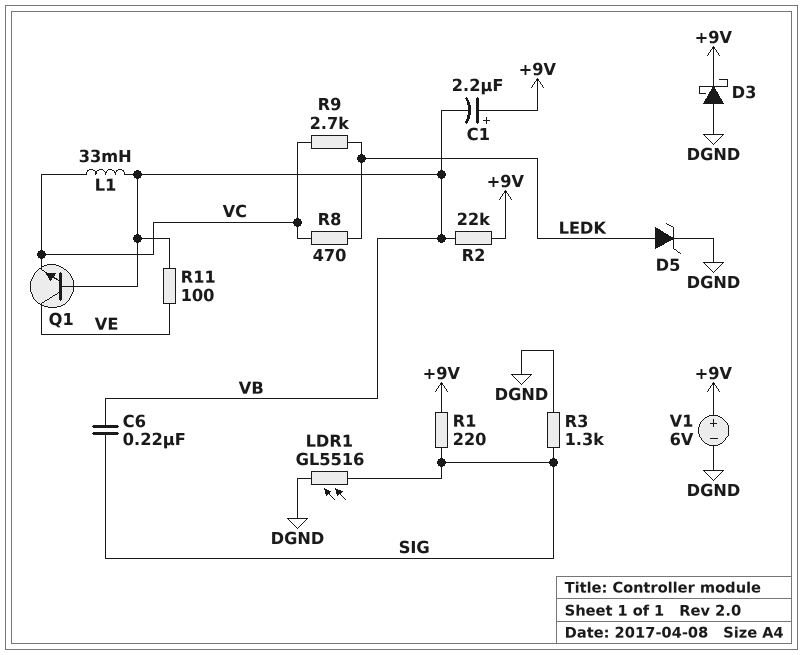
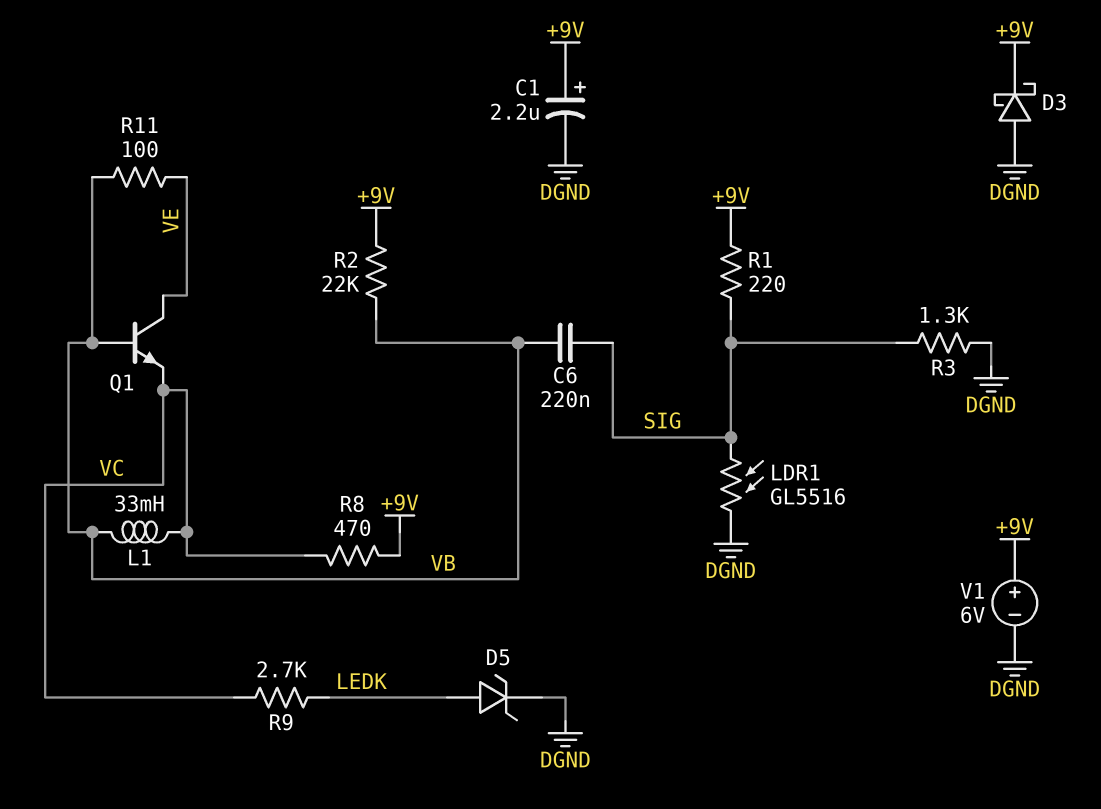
C1: 2.2uF (plus +9V, minus VB) -> 2.2uF (plus +9V, minus DGND)
R8: 470 (LEDK, VC) -> 470 (+9V, VC)

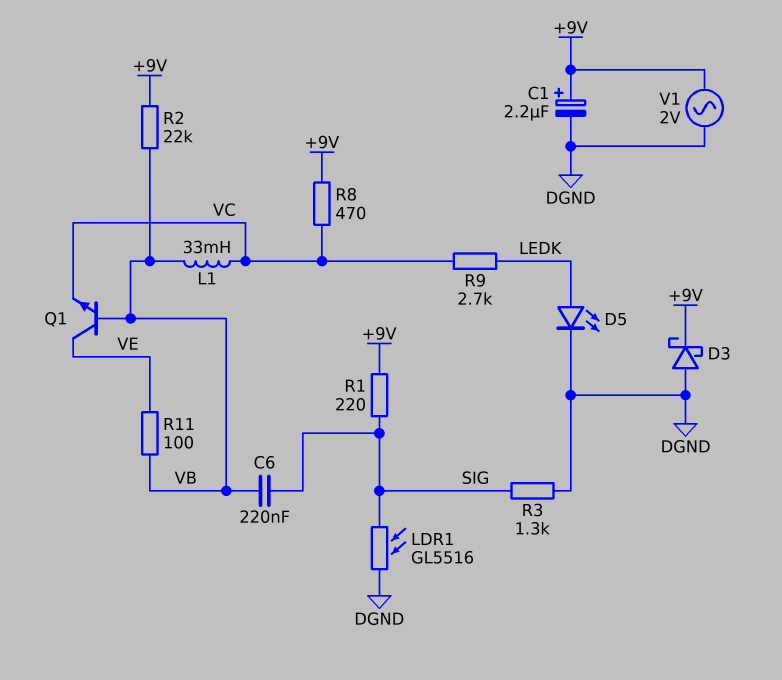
D5: zener (A LEDK, K DGND) -> LED (A LEDK, K DGND)
V1: 6V (plus +9V, minus DGND) -> AC 2V (+9V, DGND)

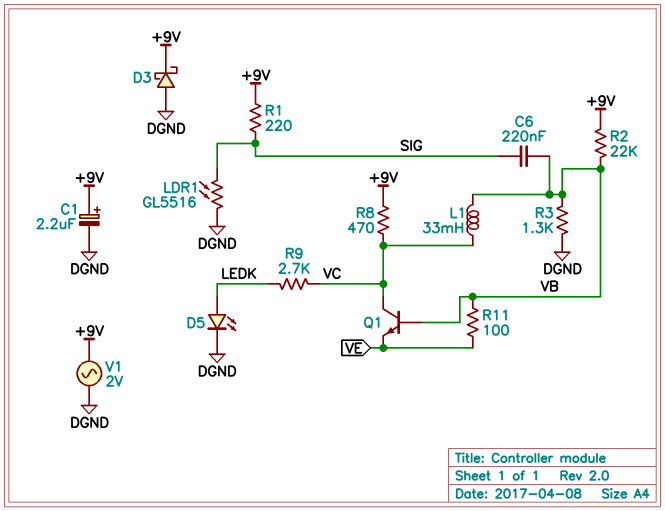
Q1: NPN (B VB, C VE, E VC) -> NPN (B VB, C VC, E VE)
R3: 1.3k (DGND, SIG) -> 1.3k (DGND, VB)

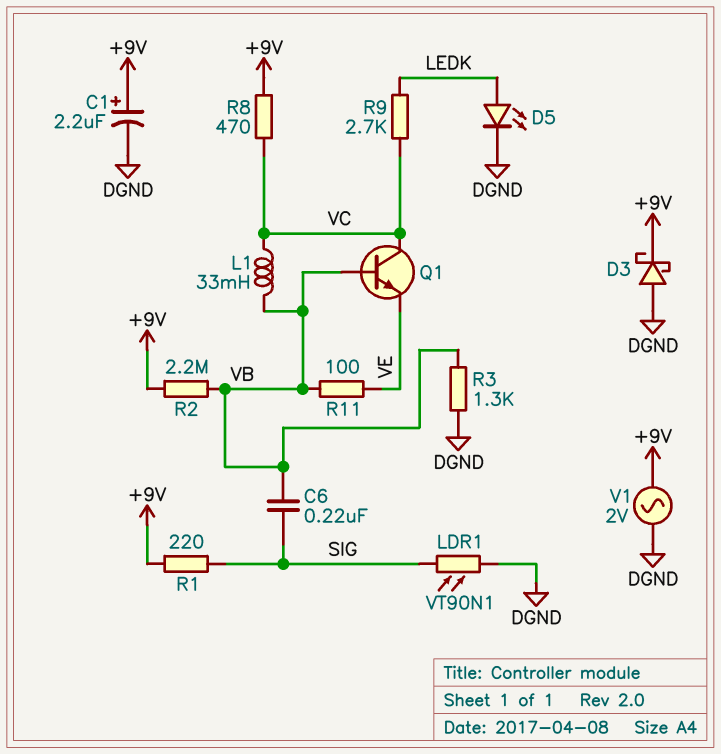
LDR1: GL5516 (DGND, SIG) -> VT90N1 (DGND, SIG)
R2: 22k (+9V, VB) -> 2.2M (+9V, VB)

